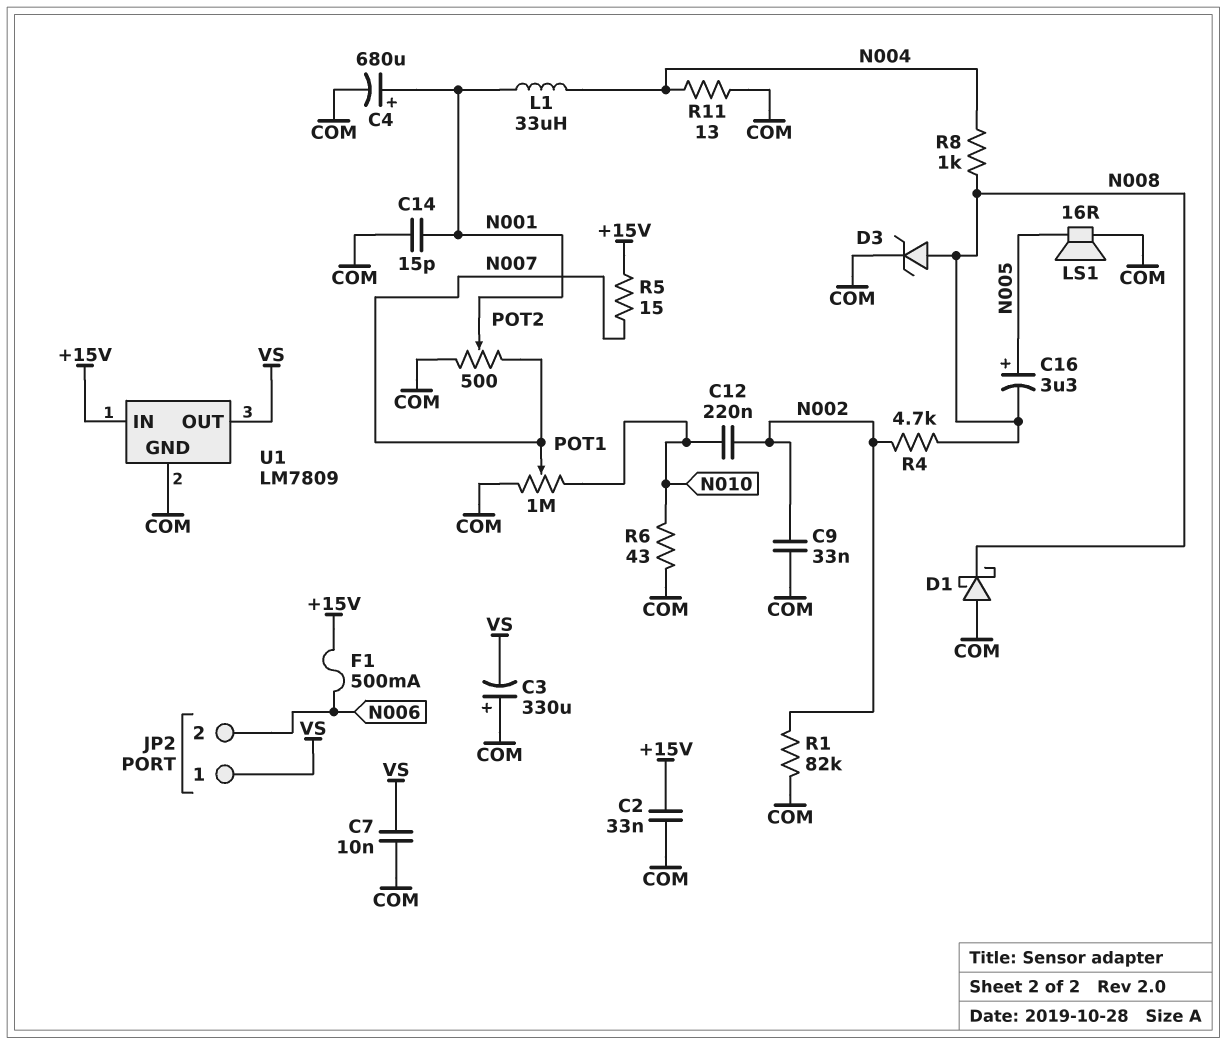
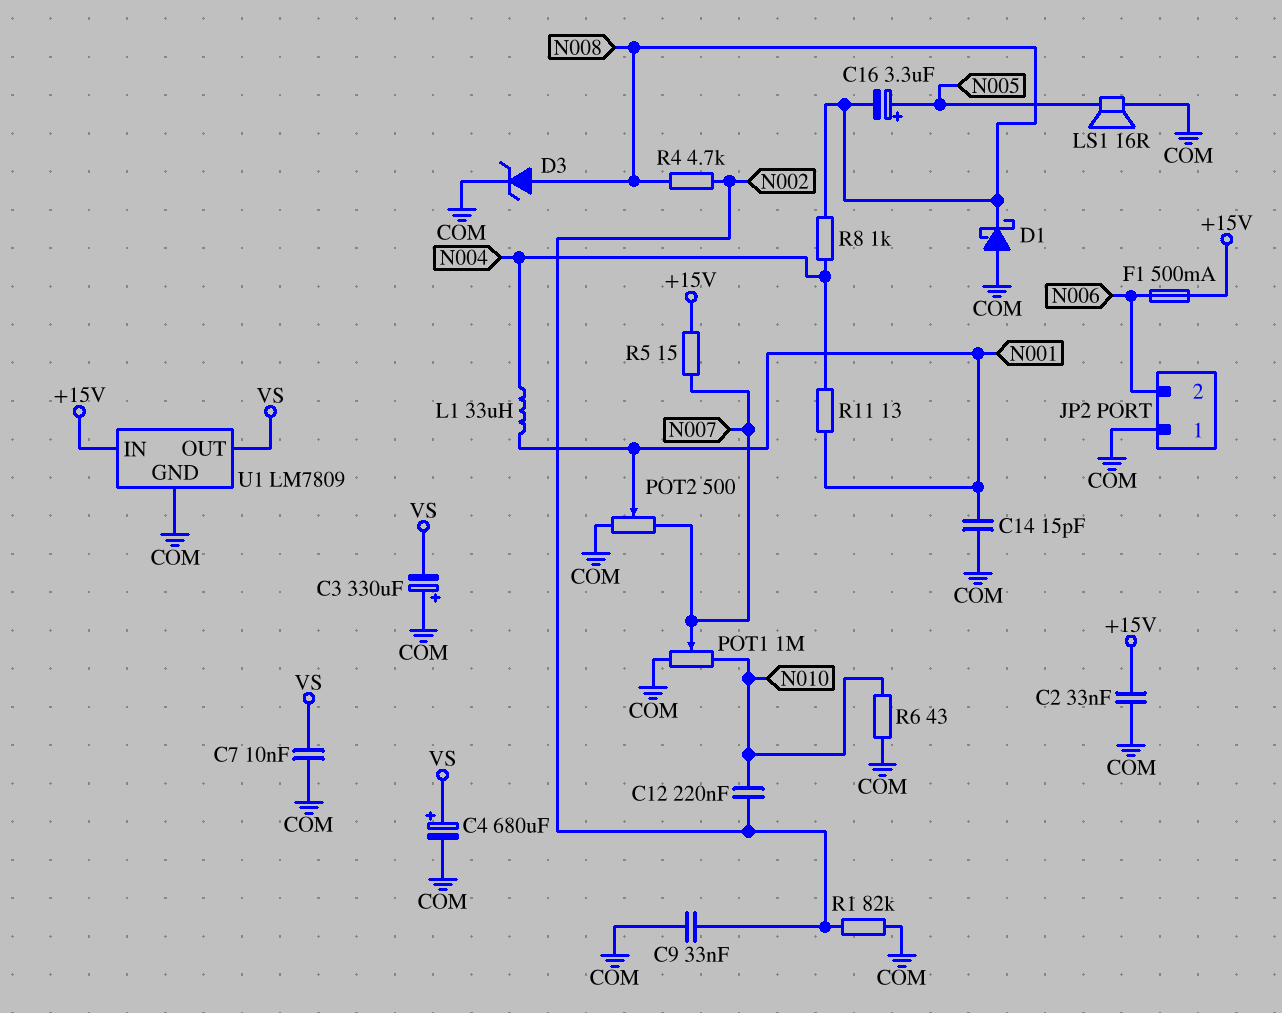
C4: 680uF (plus N001, minus COM) -> 680uF (plus VS, minus COM)
JP2 pin 1: VS -> COM
R11: 13 (COM, N004) -> 13 (N001, N004)

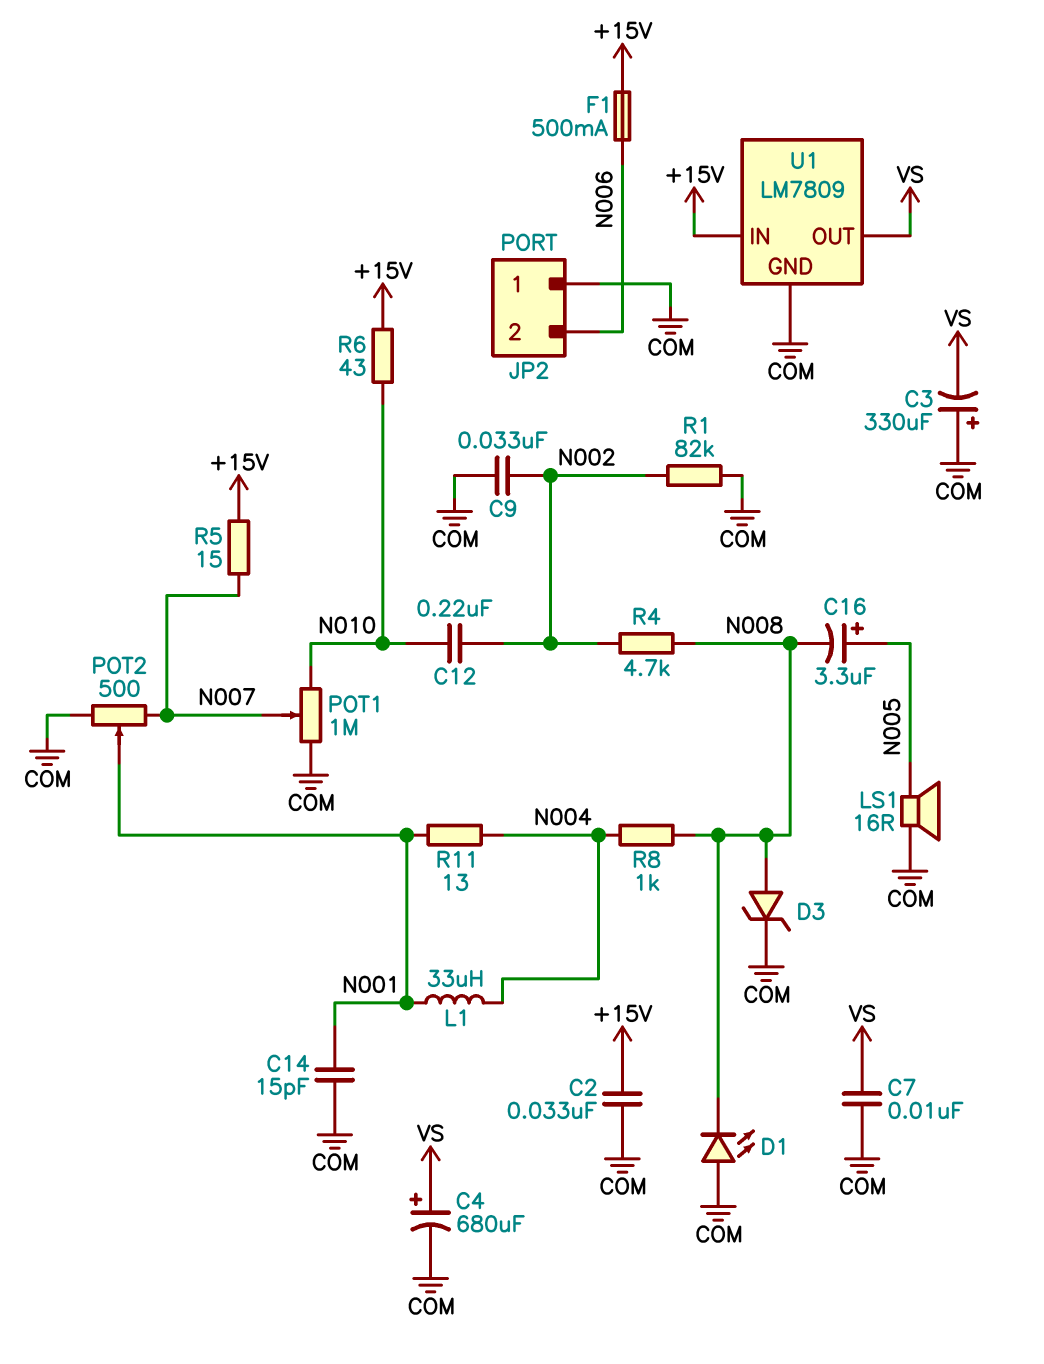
D1: schottky (A COM, K N008) -> LED (A COM, K N008)
R6: 43 (COM, N010) -> 43 (+15V, N010)

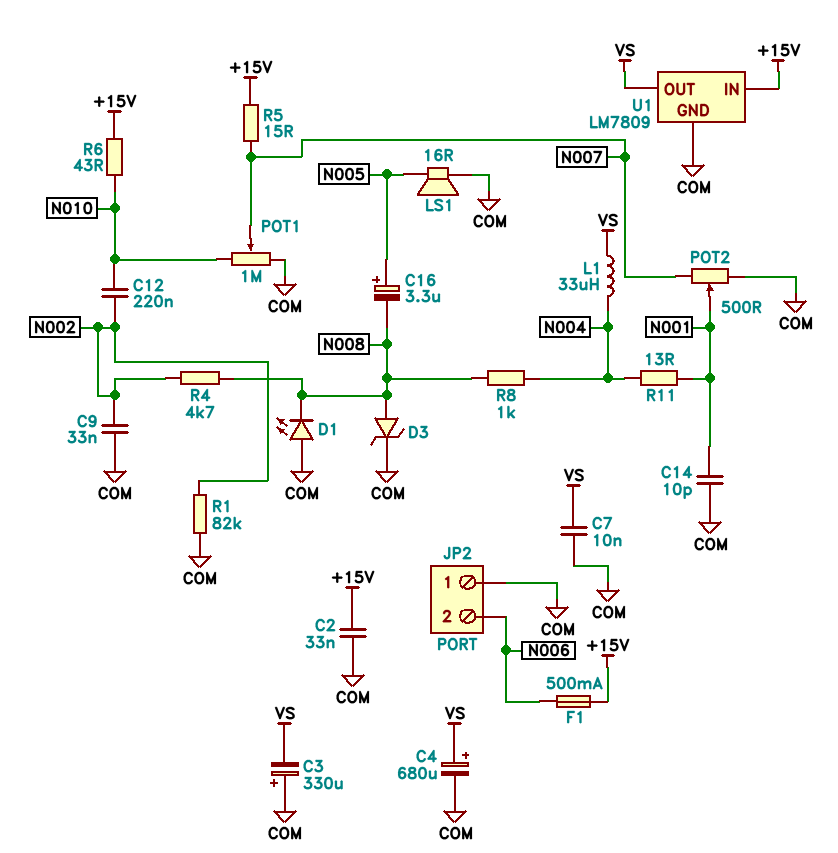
C14: 15pF (COM, N001) -> 10pF (COM, N001)
L1: 33uH (N001, N004) -> 33uH (N004, VS)

